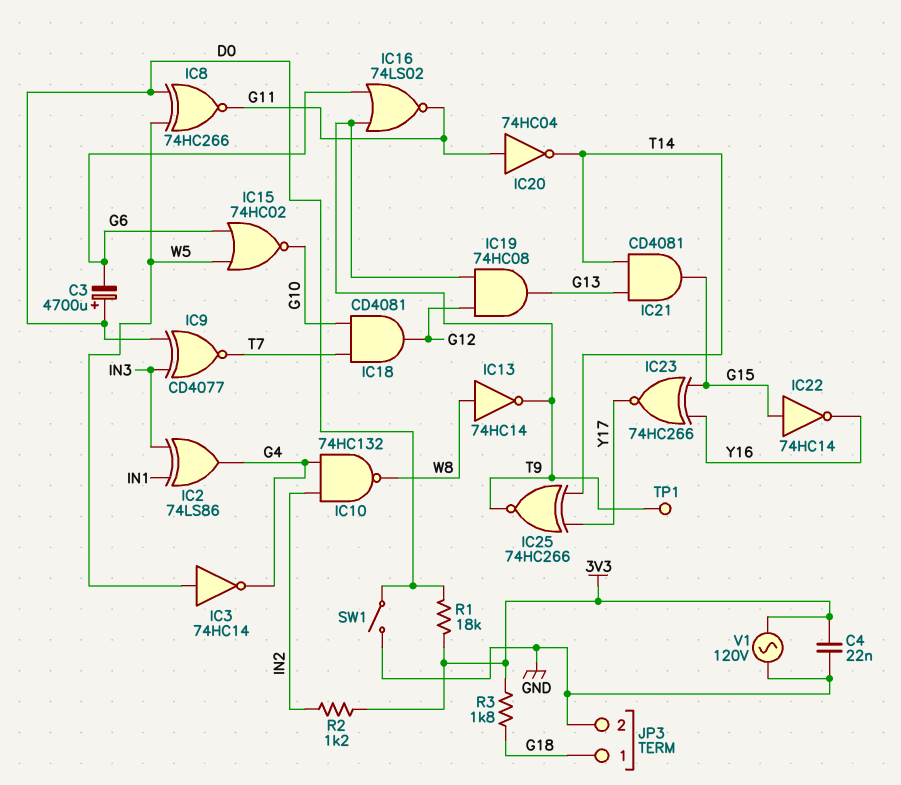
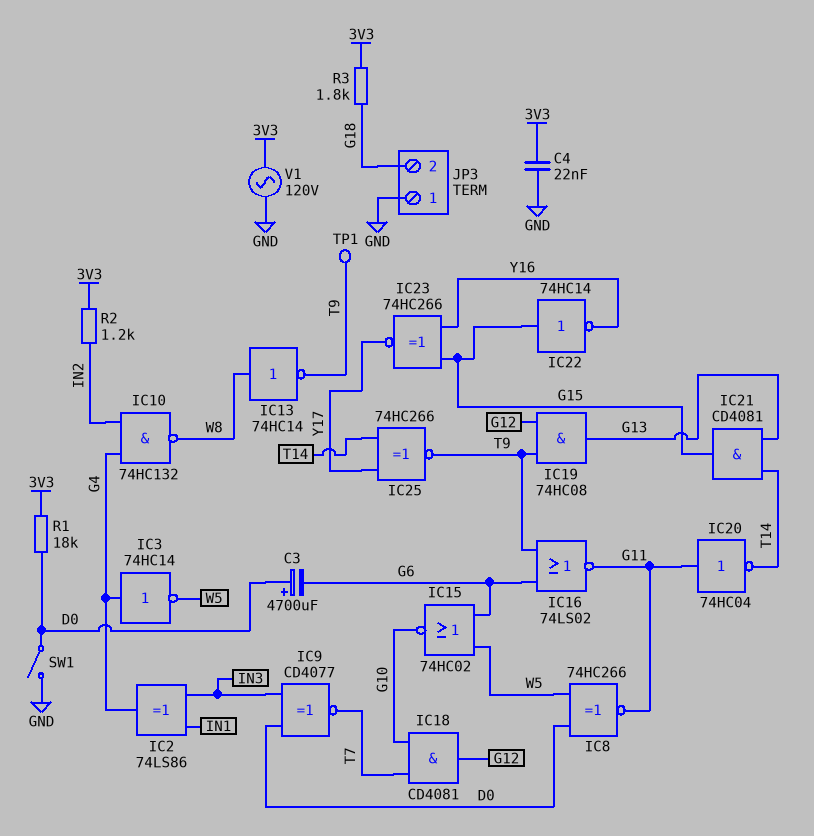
IC3: NOT 74HC14 (in W5, out G4) -> NOT 74HC14 (in G4, out W5)
JP3 pin 1: G18 -> GND
JP3 pin 2: GND -> G18

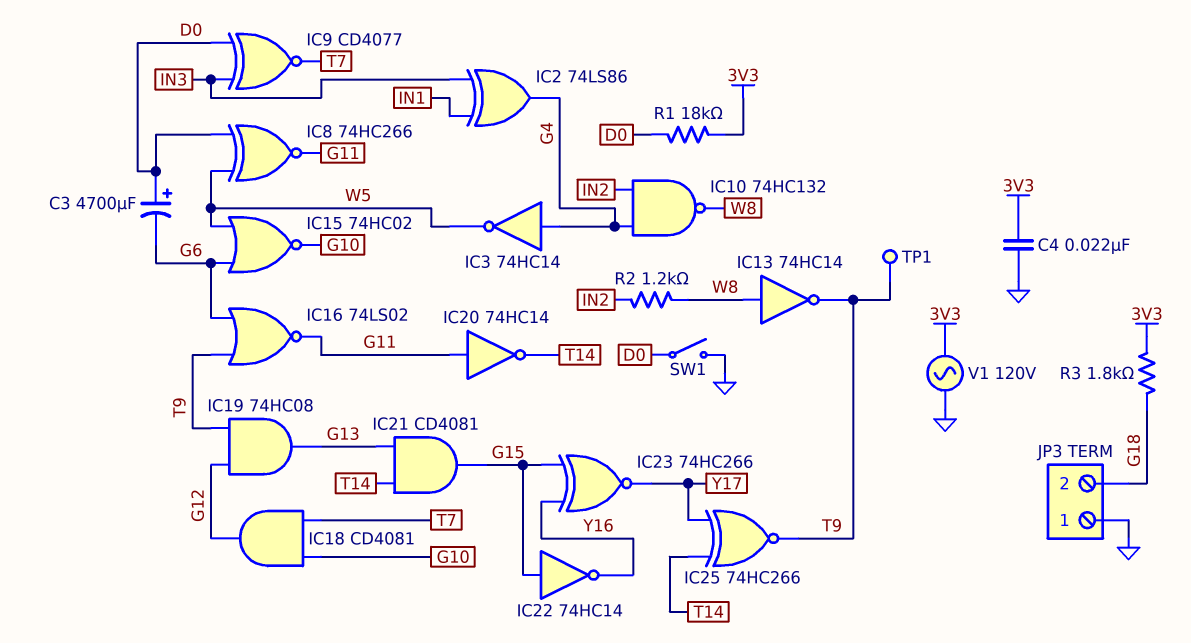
IC20: NOT 74HC04 (in G11, out T14) -> NOT 74HC14 (in G11, out T14)
R2: 1.2k (3V3, IN2) -> 1.2k (IN2, W8)

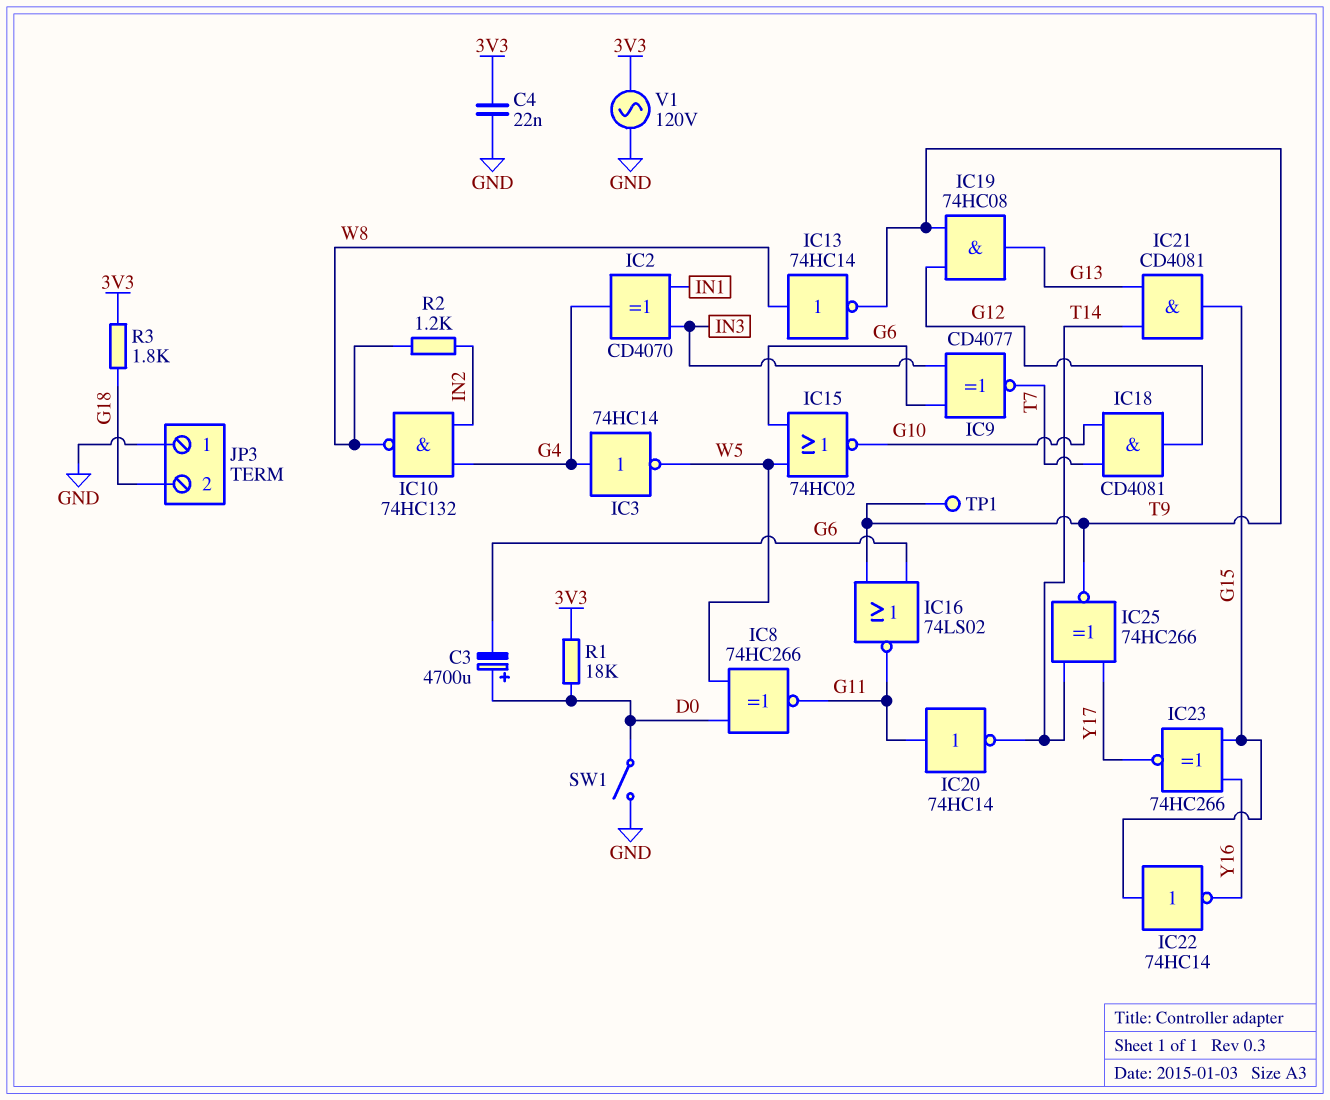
IC2: XOR 74LS86 (in IN1, in IN3, out G4) -> XOR CD4070 (in IN1, in IN3, out G4)
IC9: XNOR CD4077 (in D0, in IN3, out T7) -> XNOR CD4077 (in G6, in IN3, out T7)

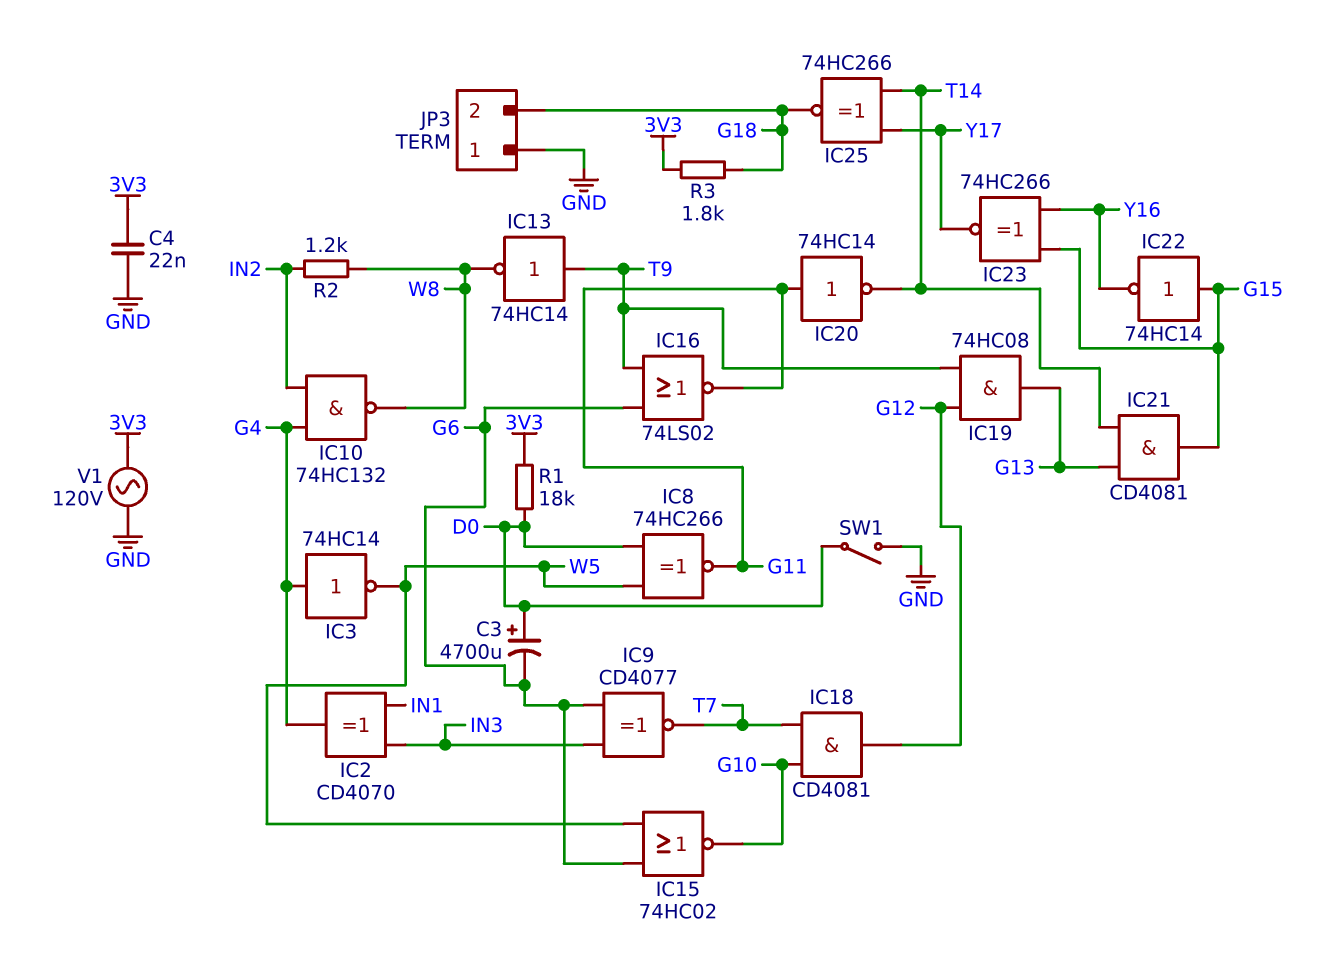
IC13: NOT 74HC14 (in W8, out T9) -> NOT 74HC14 (in T9, out W8)
IC25: XNOR 74HC266 (in T14, in Y17, out T9) -> XNOR 74HC266 (in T14, in Y17, out G18)
TP1: test point (T9) -> none

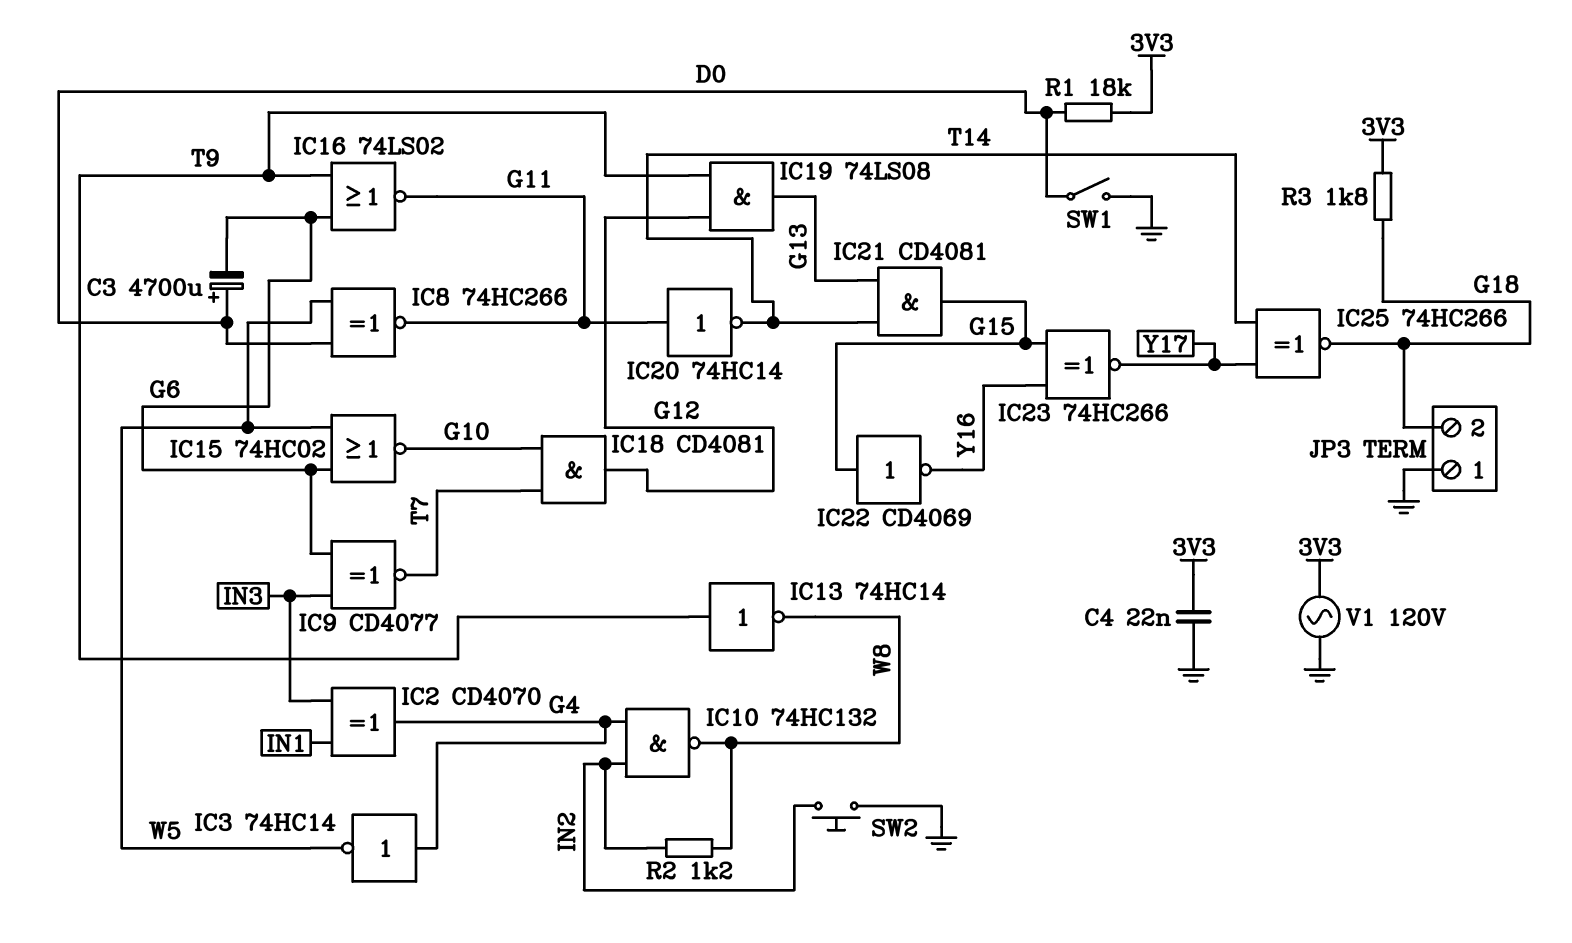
IC19: AND 74HC08 (in G12, in T9, out G13) -> AND 74LS08 (in G12, in T9, out G13)
IC22: NOT 74HC14 (in G15, out Y16) -> NOT CD4069 (in G15, out Y16)
SW2: none -> button (GND, IN2)

